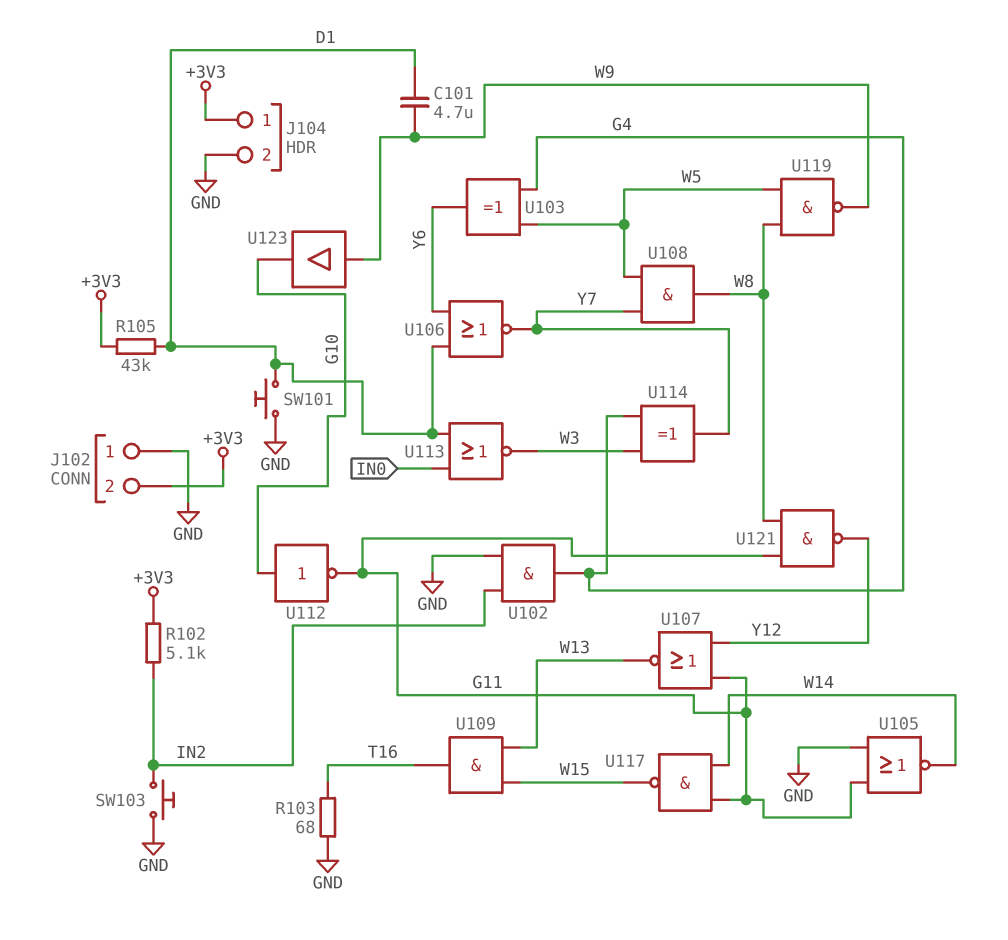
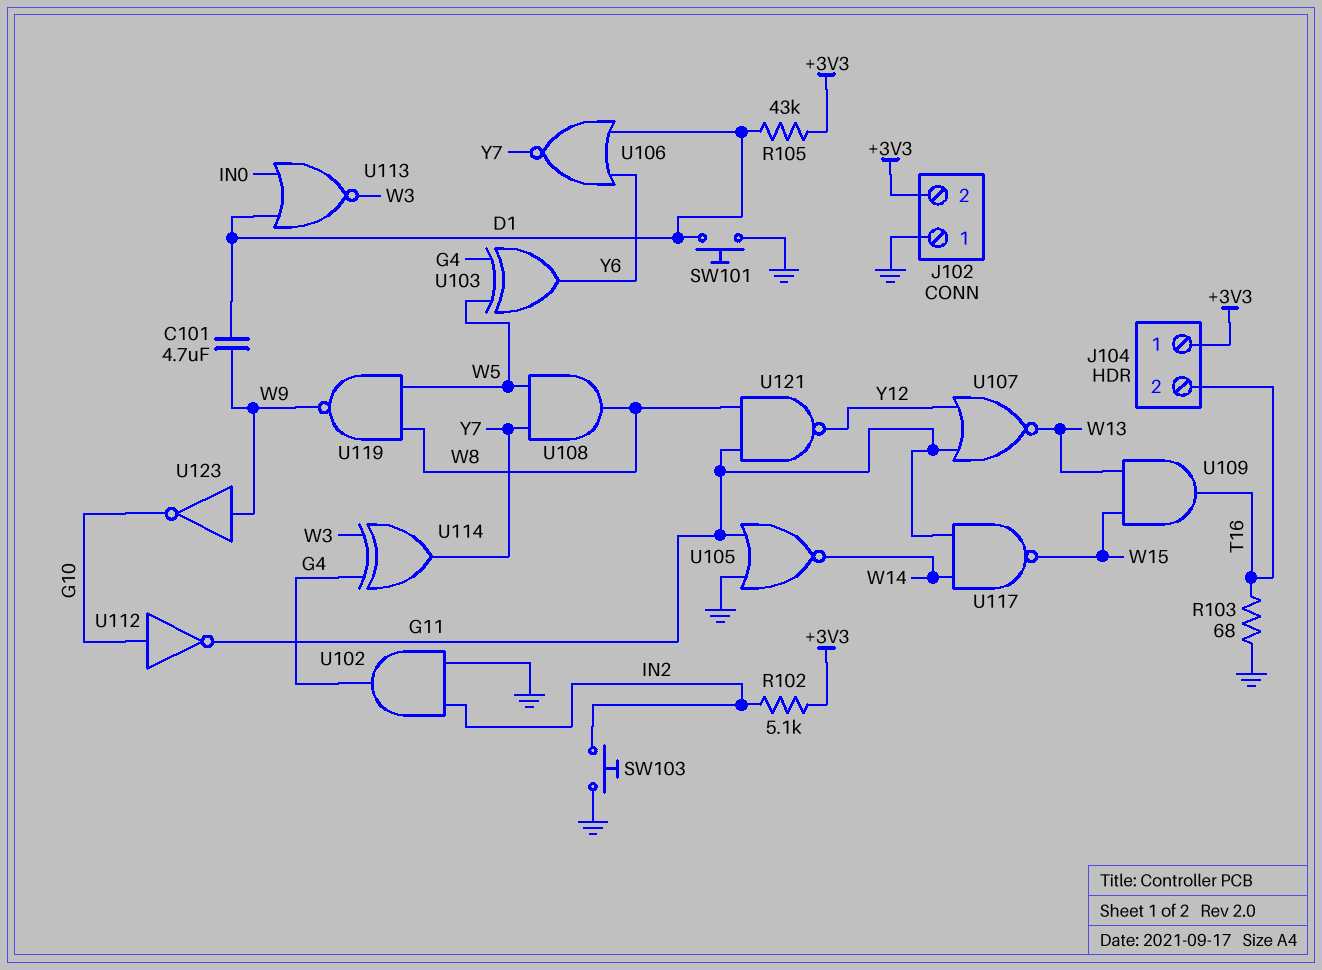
J104 pin 2: GND -> T16
U123: buffer (in W9, out G10) -> NOT (in W9, out G10)

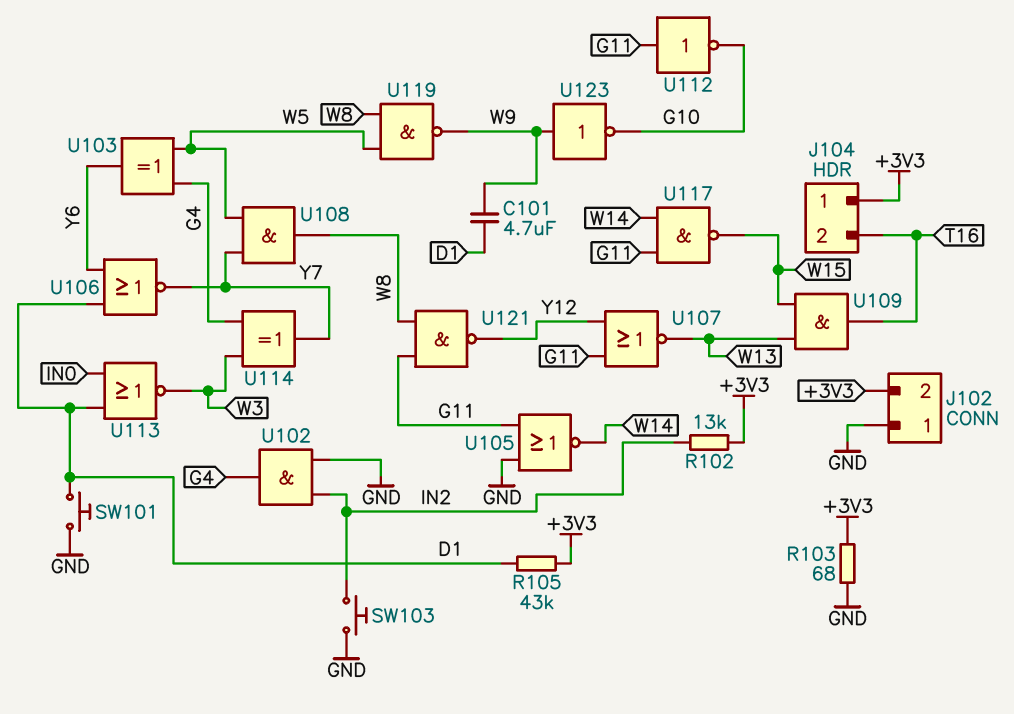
R102: 5.1k (+3V3, IN2) -> 13k (+3V3, IN2)
R103: 68 (GND, T16) -> 68 (+3V3, GND)
U112: NOT (in G10, out G11) -> NOT (in G11, out G10)

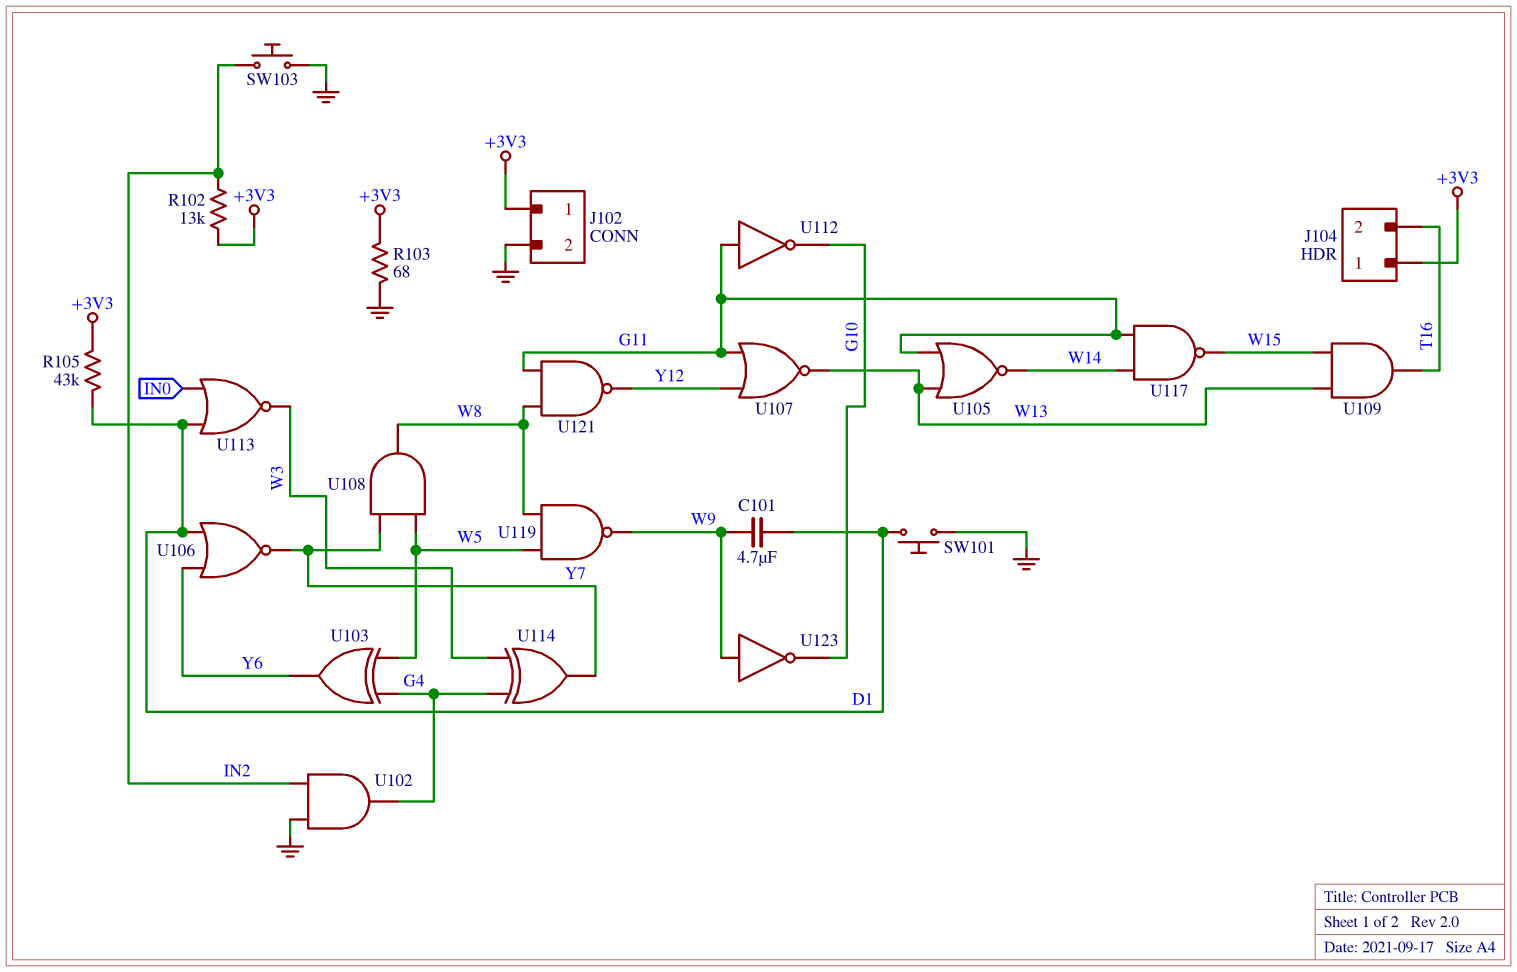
J102 pin 1: GND -> +3V3
J102 pin 2: +3V3 -> GND
U105: NOR (in G11, in GND, out W14) -> NOR (in G11, in W13, out W14)

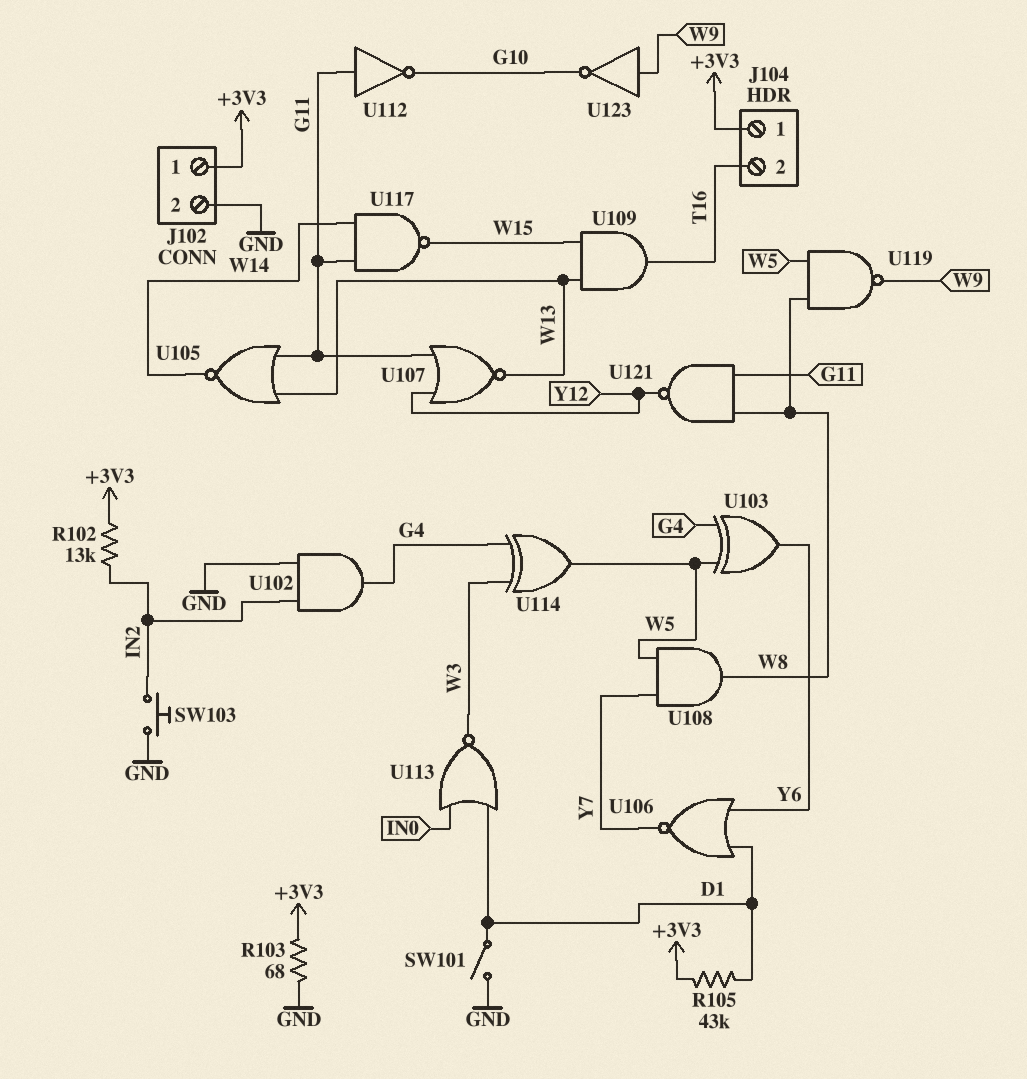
C101: 4.7uF (D1, W9) -> none
SW101: button (D1, GND) -> switch (D1, GND)
U114: XOR (in G4, in W3, out Y7) -> XOR (in G4, in W3, out W5)

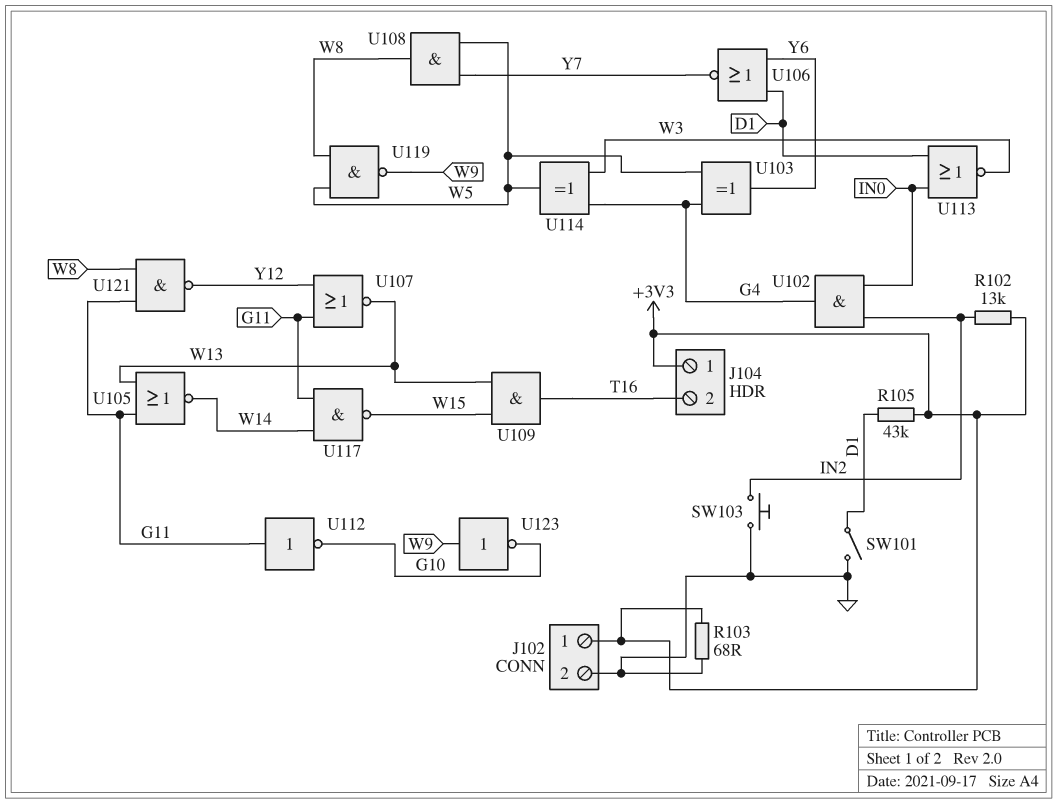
U102: AND (in GND, in IN2, out G4) -> AND (in IN0, in IN2, out G4)

